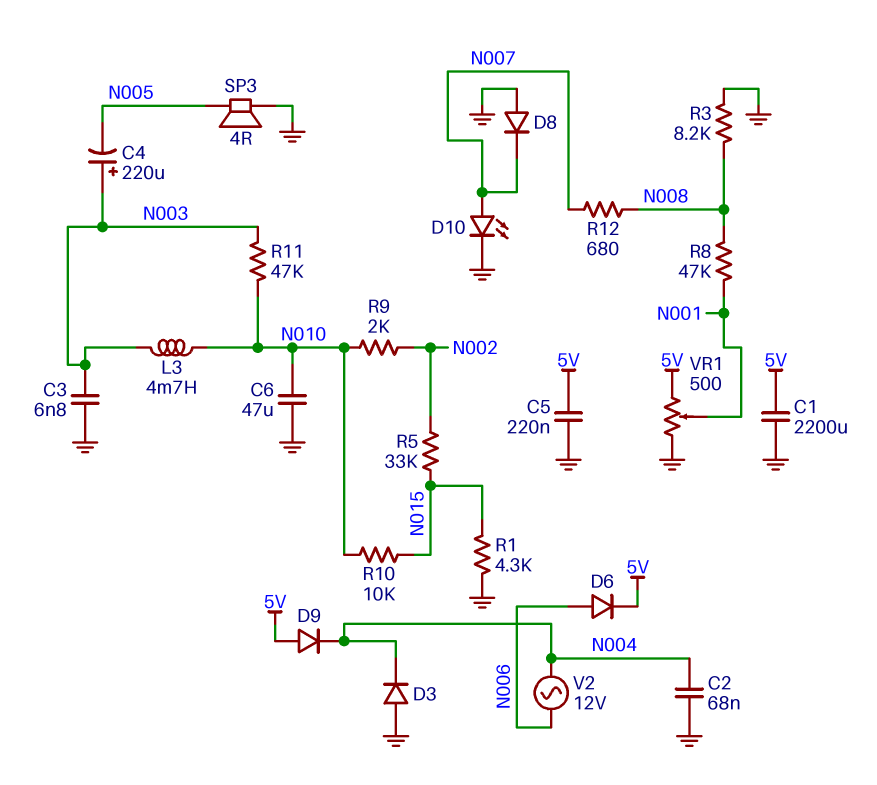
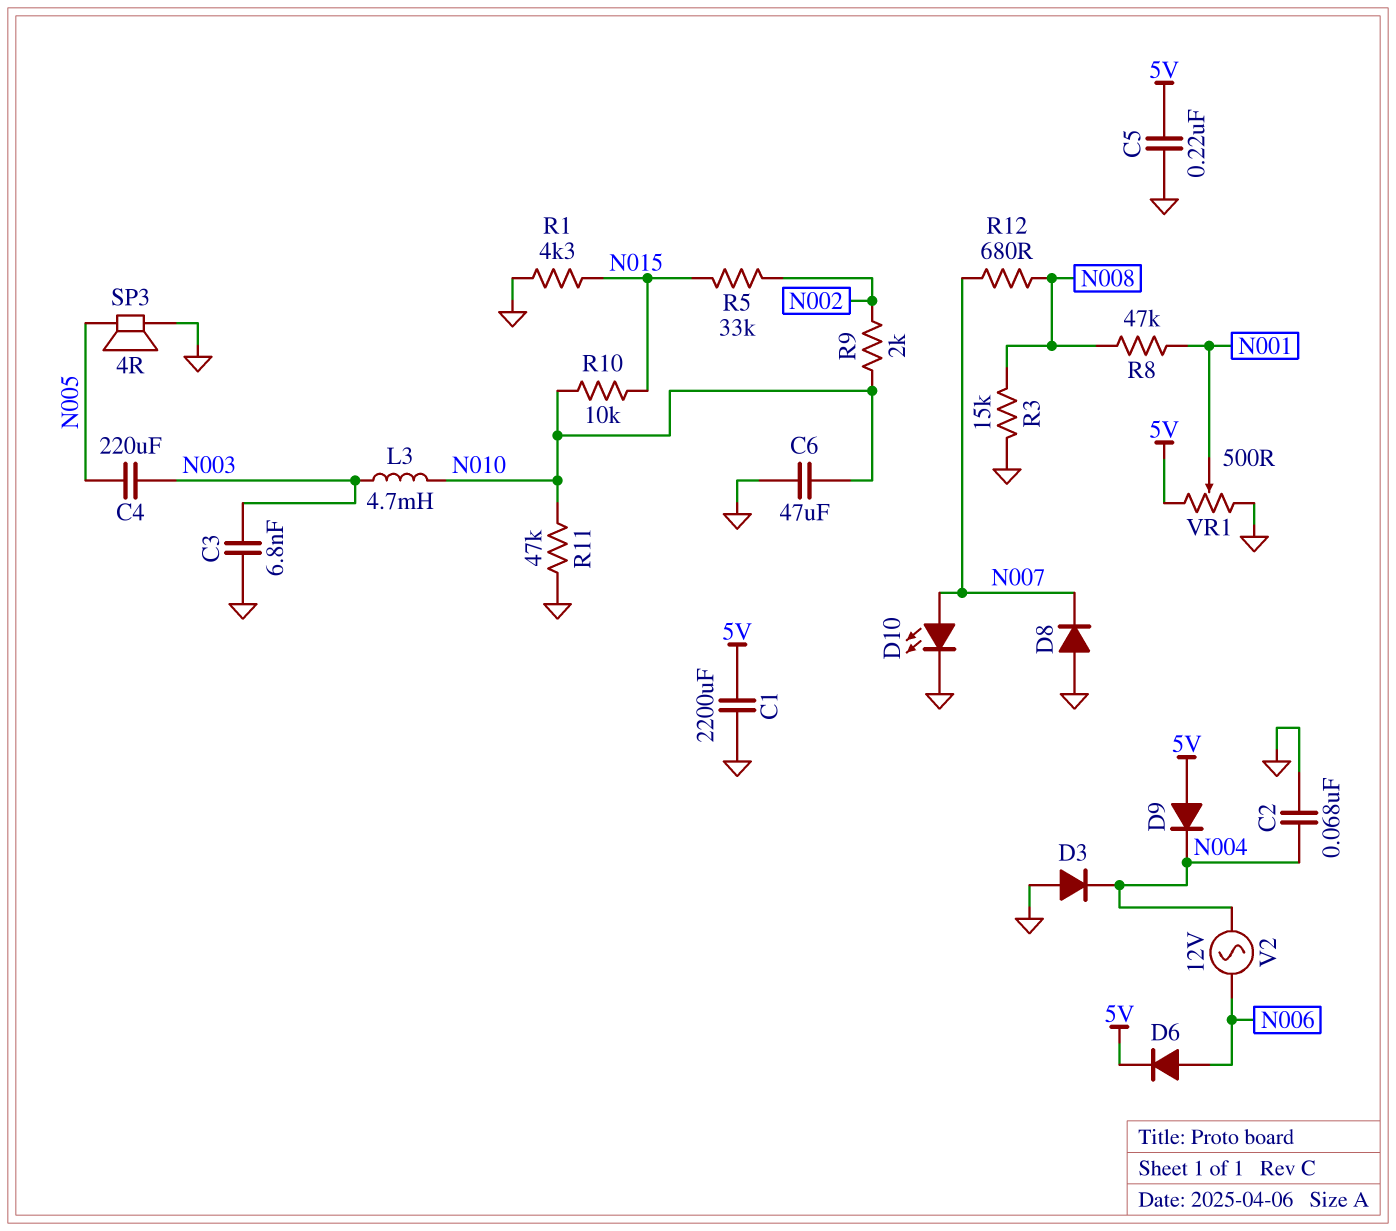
C4: 220uF (plus N003, minus N005) -> 220uF (N003, N005)
R3: 8.2k (GND, N008) -> 15k (GND, N008)
R11: 47k (N003, N010) -> 47k (GND, N010)

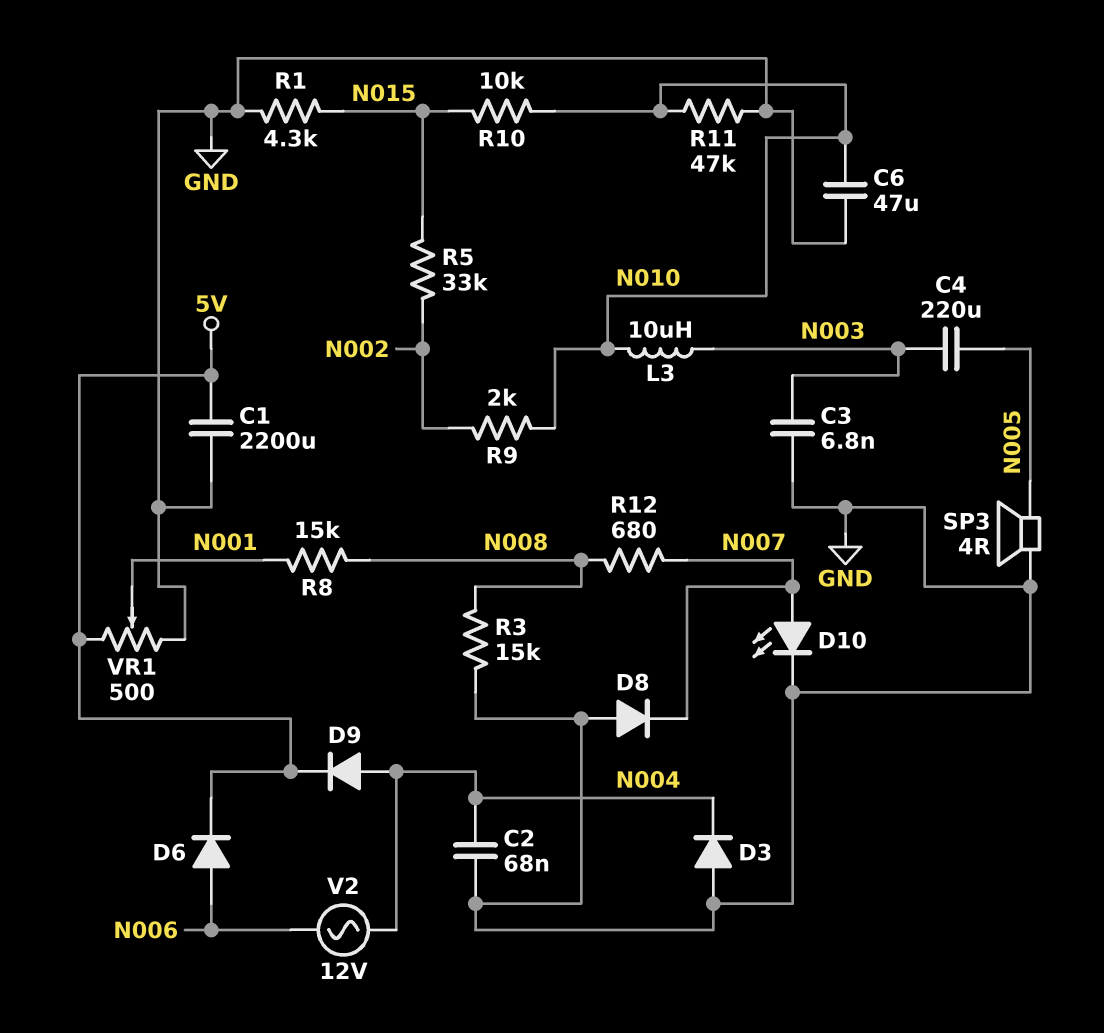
C5: 220nF (5V, GND) -> none
D9: diode (A 5V, K N004) -> diode (A N004, K 5V)
L3: 4.7mH (N003, N010) -> 10uH (N003, N010)
R8: 47k (N001, N008) -> 15k (N001, N008)

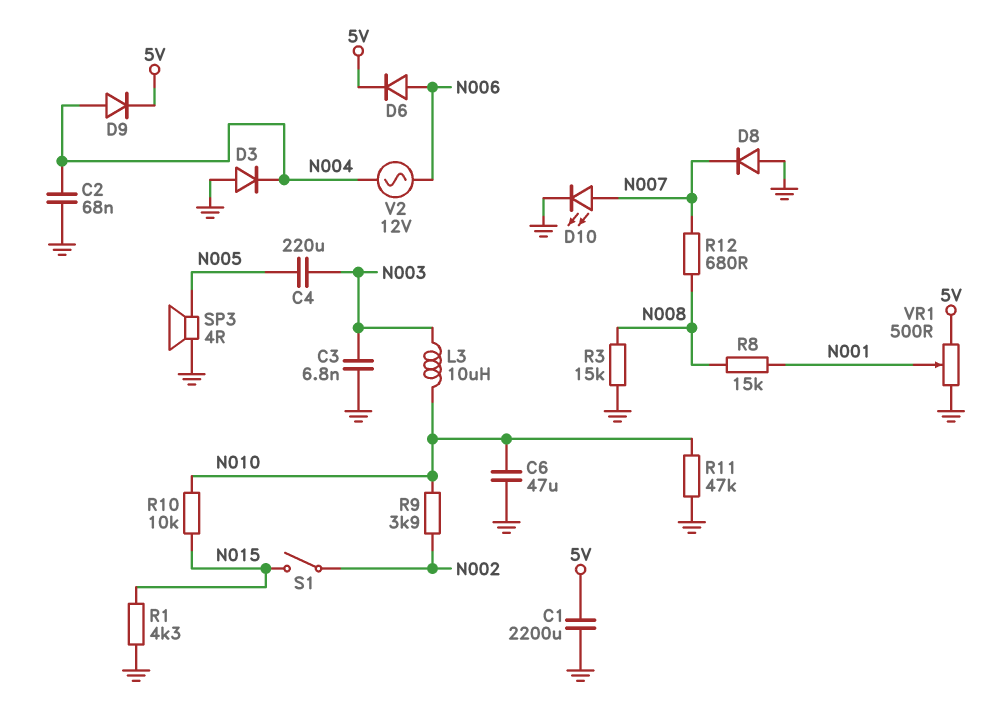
R5: 33k (N002, N015) -> none
R9: 2k (N002, N010) -> 3.9k (N002, N010)
S1: none -> switch (N002, N015)

